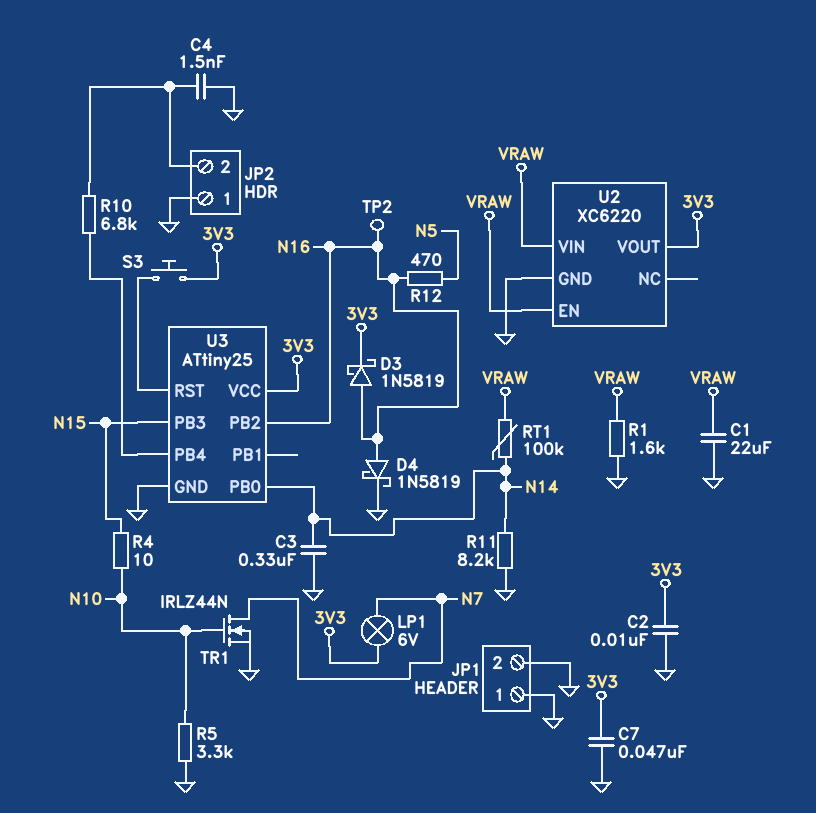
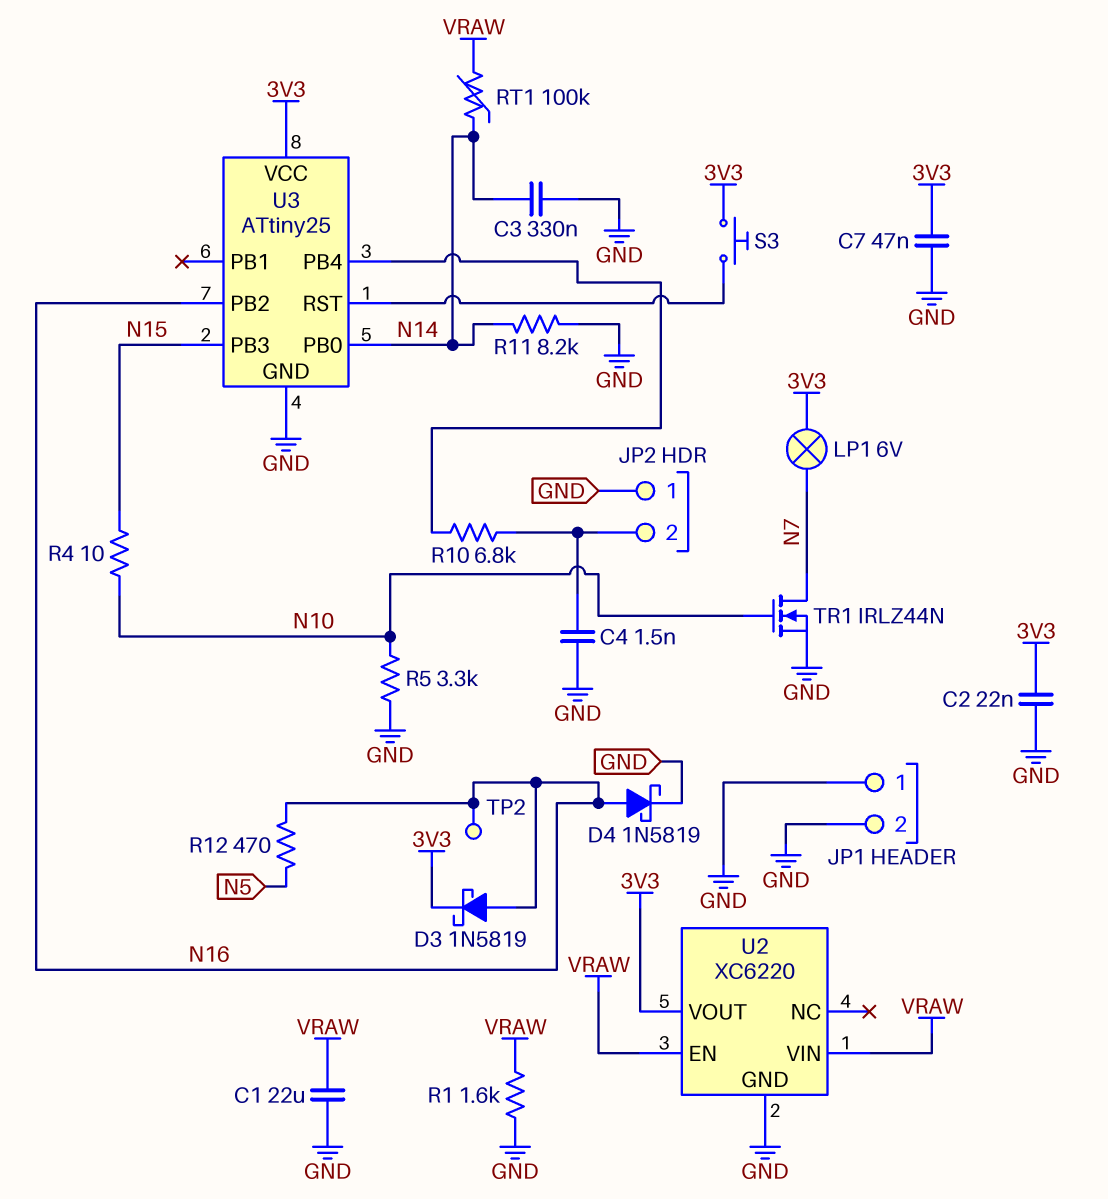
C2: 10nF (3V3, GND) -> 22nF (3V3, GND)

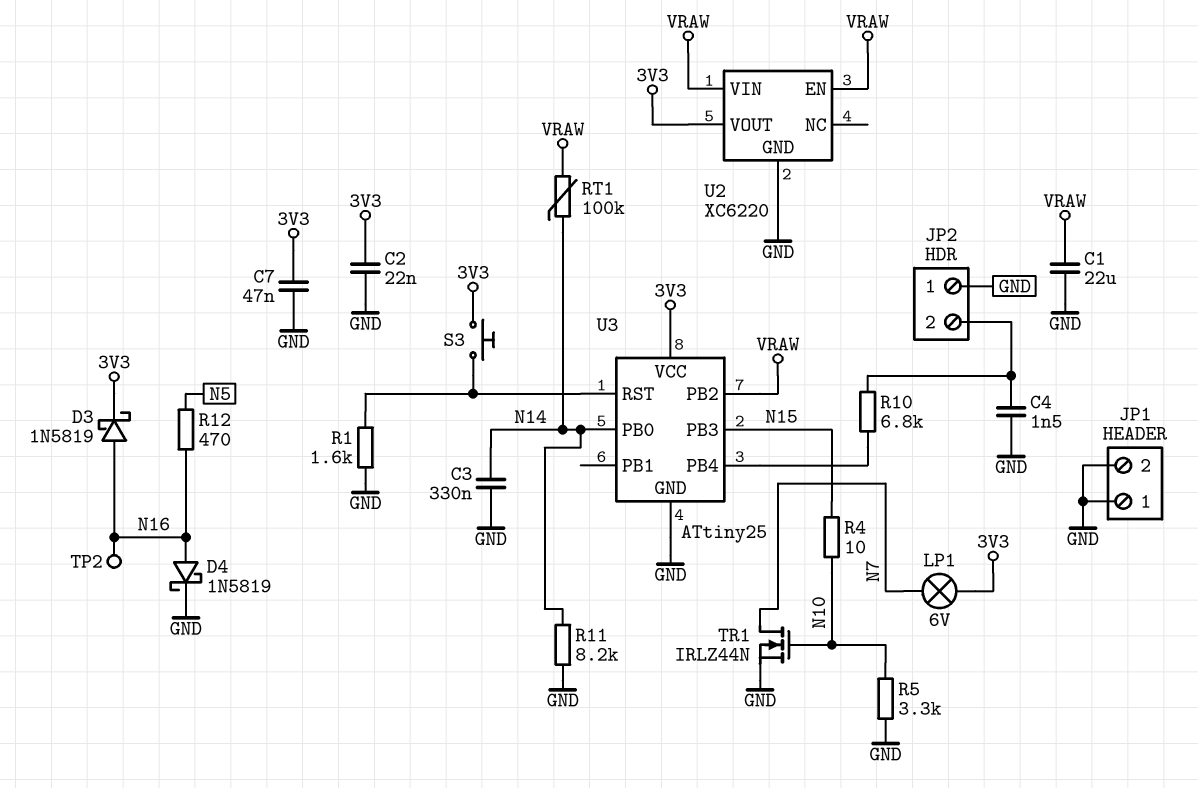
R1: 1.6k (GND, VRAW) -> 1.6k (GND, U3/RST)
U3 pin PB2: N16 -> VRAW

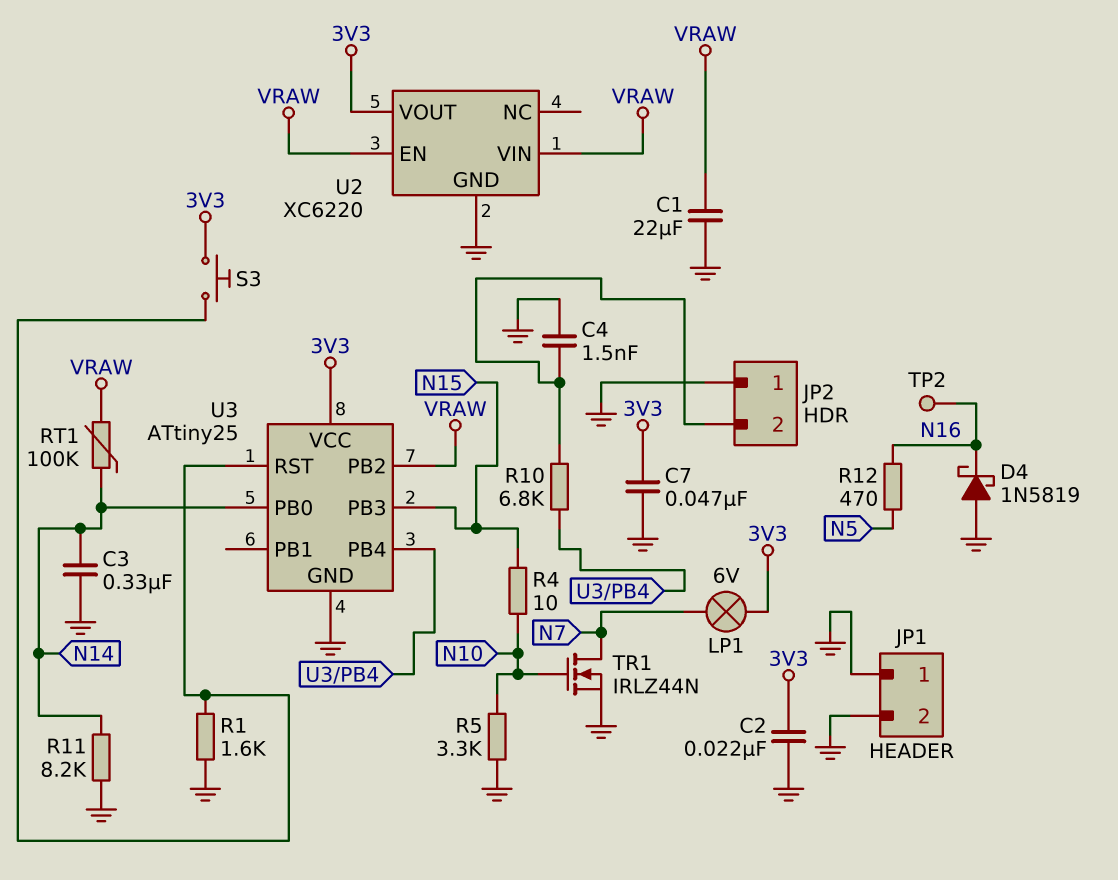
D3: schottky 1N5819 (A N16, K 3V3) -> none
D4: schottky 1N5819 (A N16, K GND) -> schottky 1N5819 (A GND, K N16)

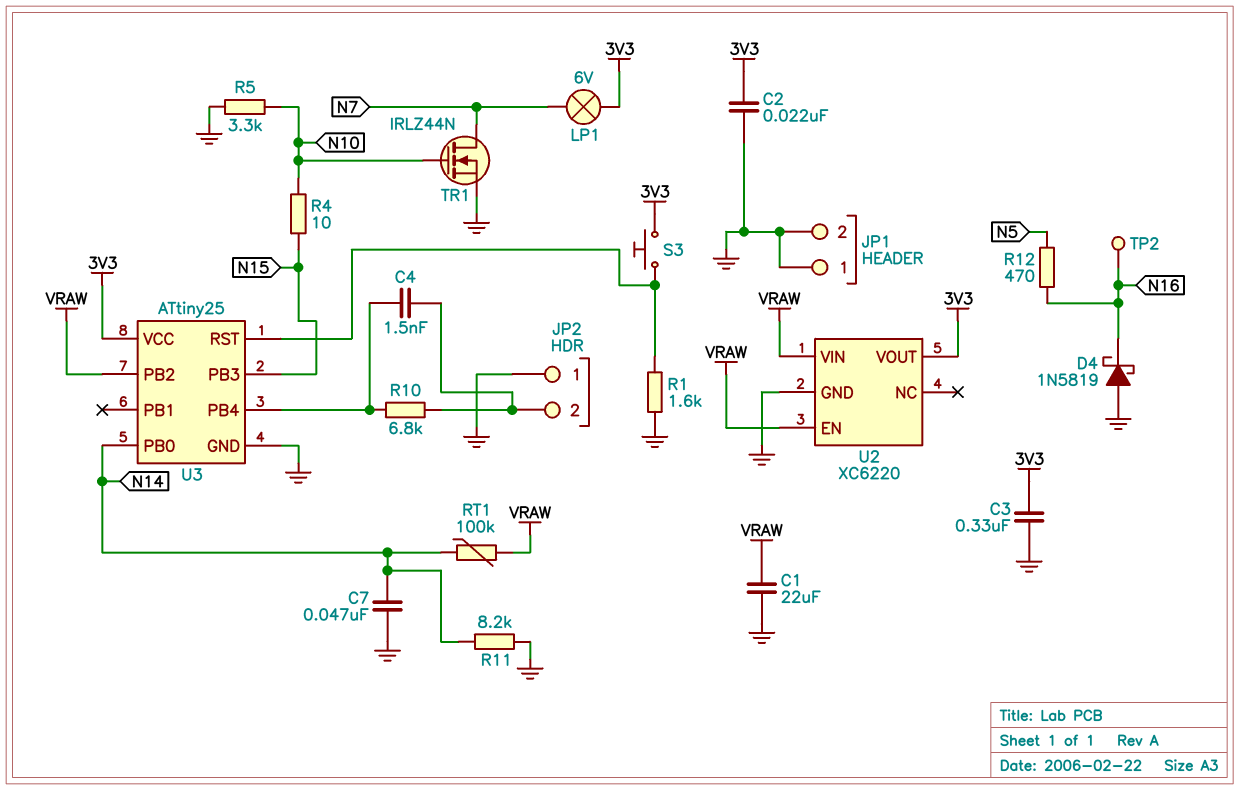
C3: 330nF (GND, N14) -> 330nF (3V3, GND)
C4: 1.5nF (GND, JP2/2) -> 1.5nF (JP2/2, U3/PB4)
C7: 47nF (3V3, GND) -> 47nF (GND, N14)

